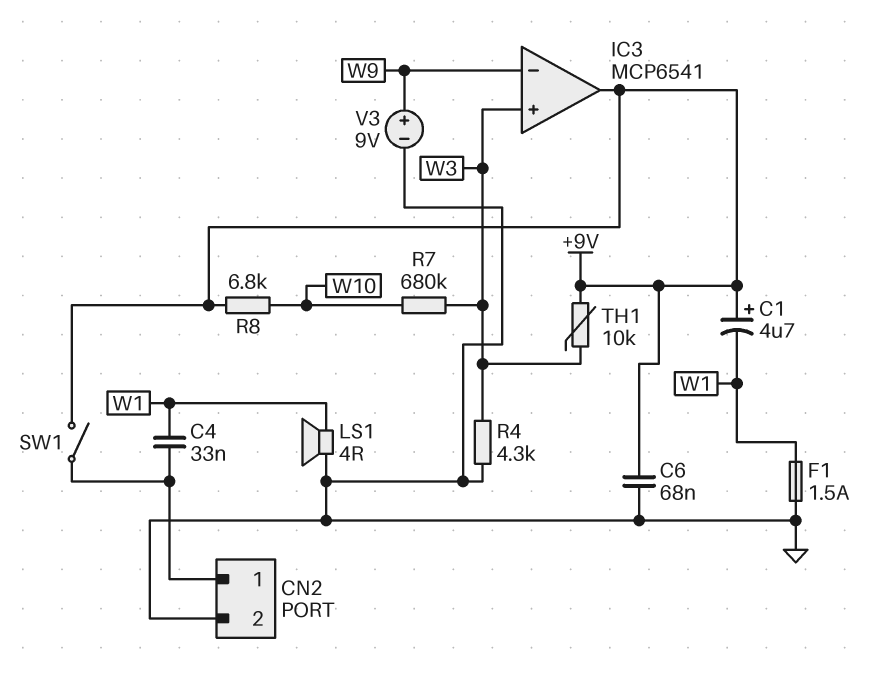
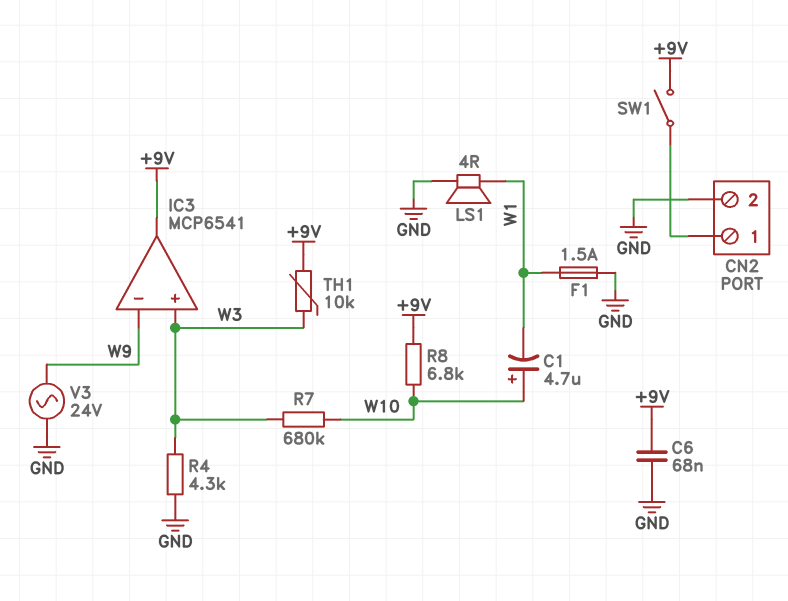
C1: 4.7uF (plus +9V, minus W1) -> 4.7uF (plus W10, minus W1)
C4: 33nF (CN2/1, W1) -> none
V3: 9V (plus W9, minus GND) -> AC 24V (GND, W9)

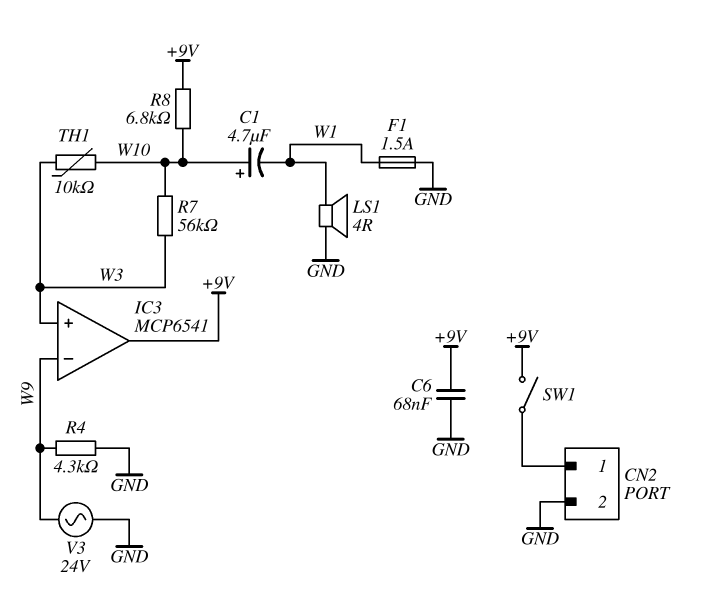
R4: 4.3k (GND, W3) -> 4.3k (GND, W9)
R7: 680k (W3, W10) -> 56k (W3, W10)
TH1: 10k (+9V, W3) -> 10k (W3, W10)

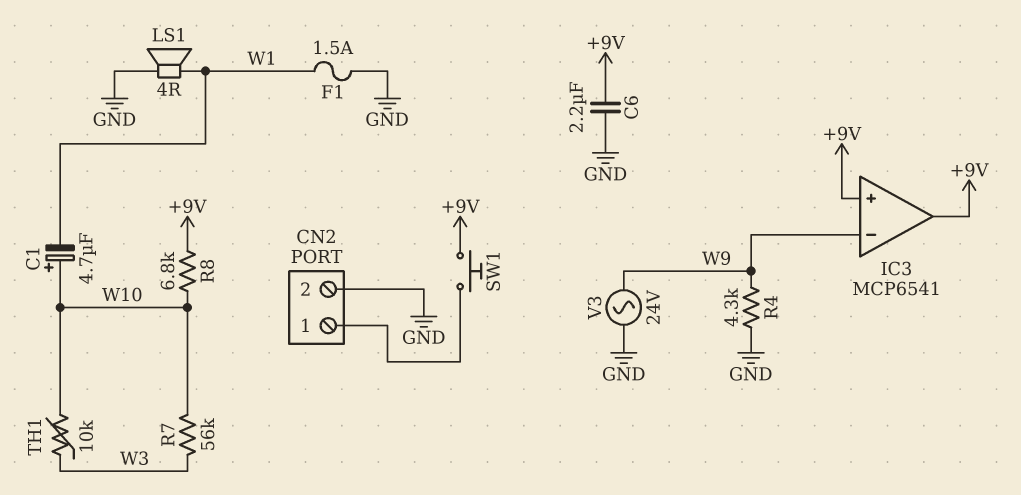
C6: 68nF (+9V, GND) -> 2.2uF (+9V, GND)
IC3 pin in+: W3 -> +9V
SW1: switch (+9V, CN2/1) -> button (+9V, CN2/1)

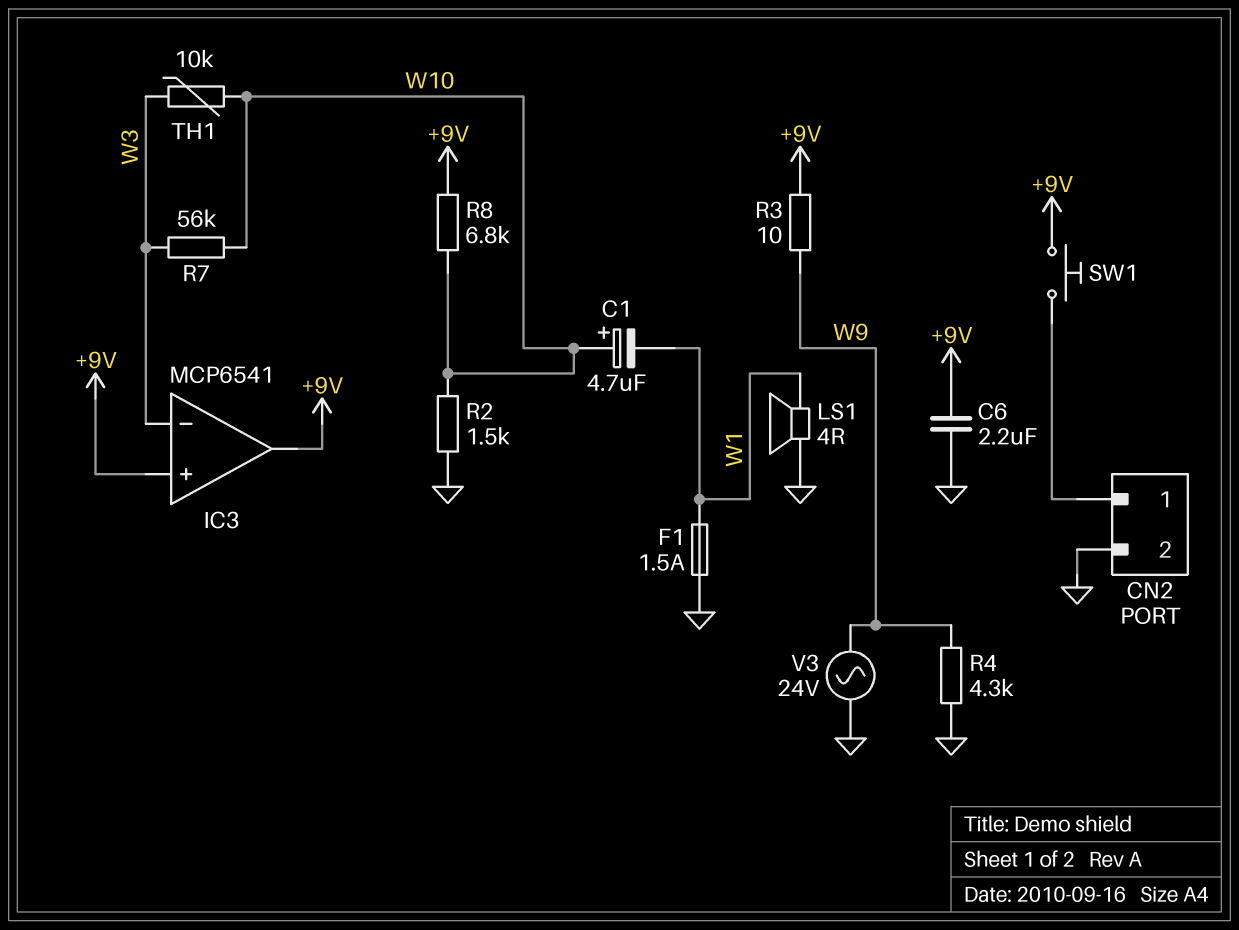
IC3 pin in-: W9 -> W3
R2: none -> 1.5k (GND, W10)
R3: none -> 10 (+9V, W9)

